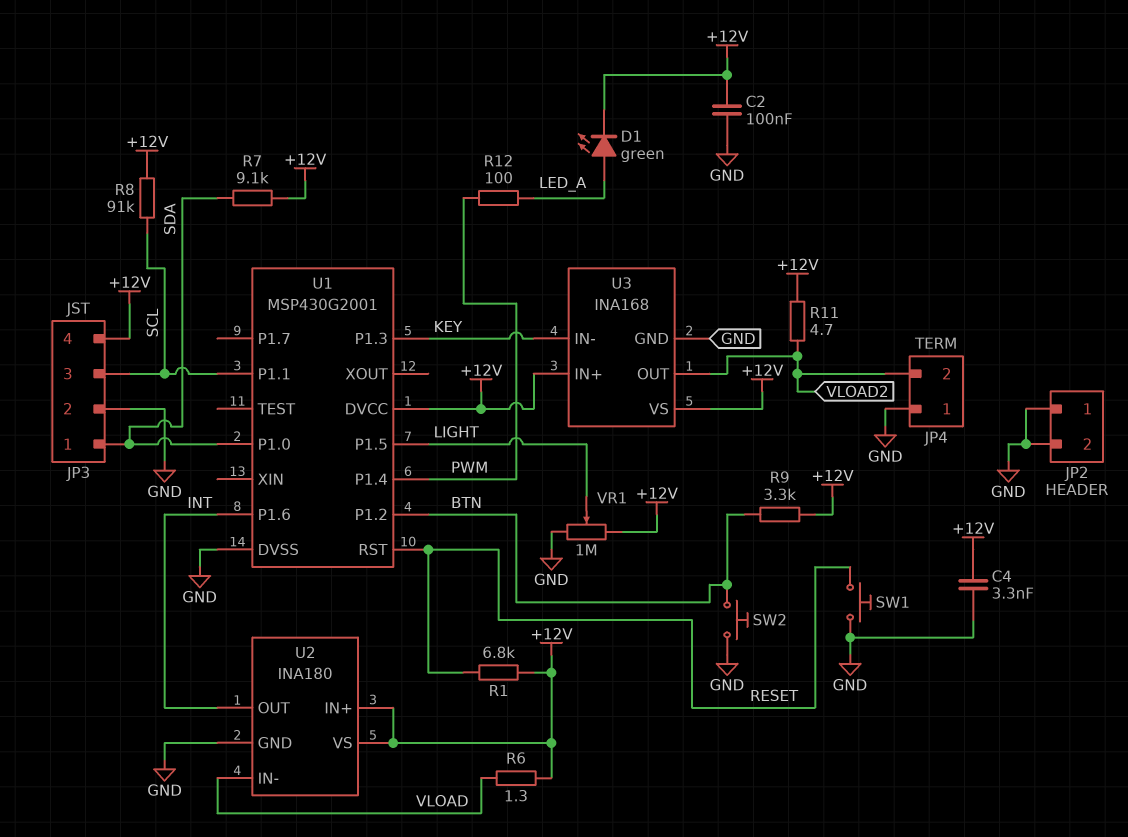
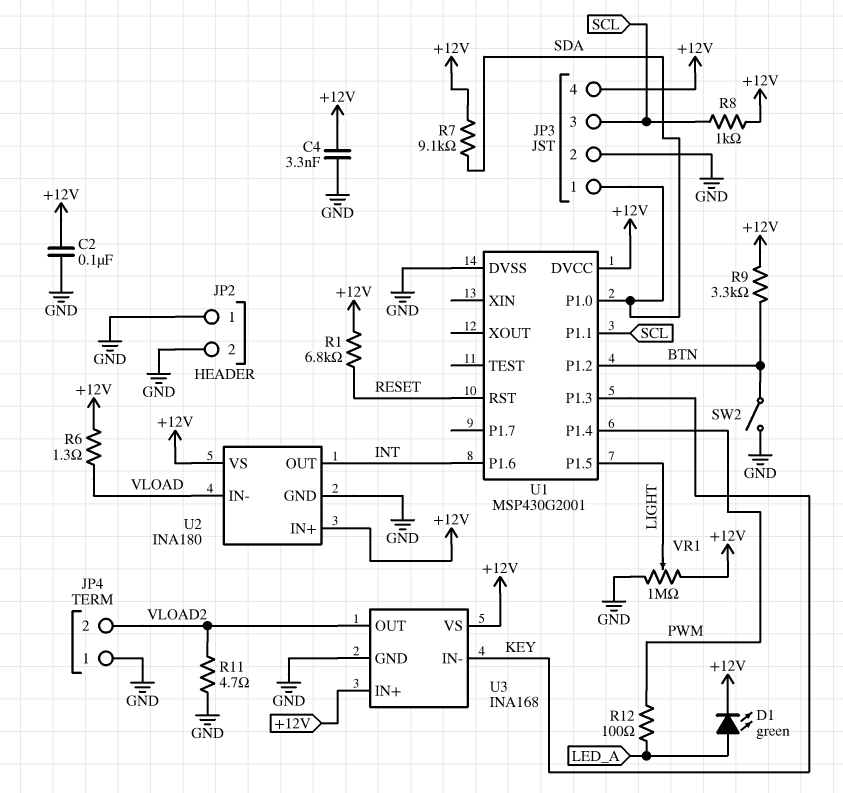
R8: 91k (+12V, SCL) -> 1k (+12V, SCL)
R11: 4.7 (+12V, VLOAD2) -> 4.7 (GND, VLOAD2)
SW1: button (GND, RESET) -> none
SW2: button (BTN, GND) -> switch (BTN, GND)

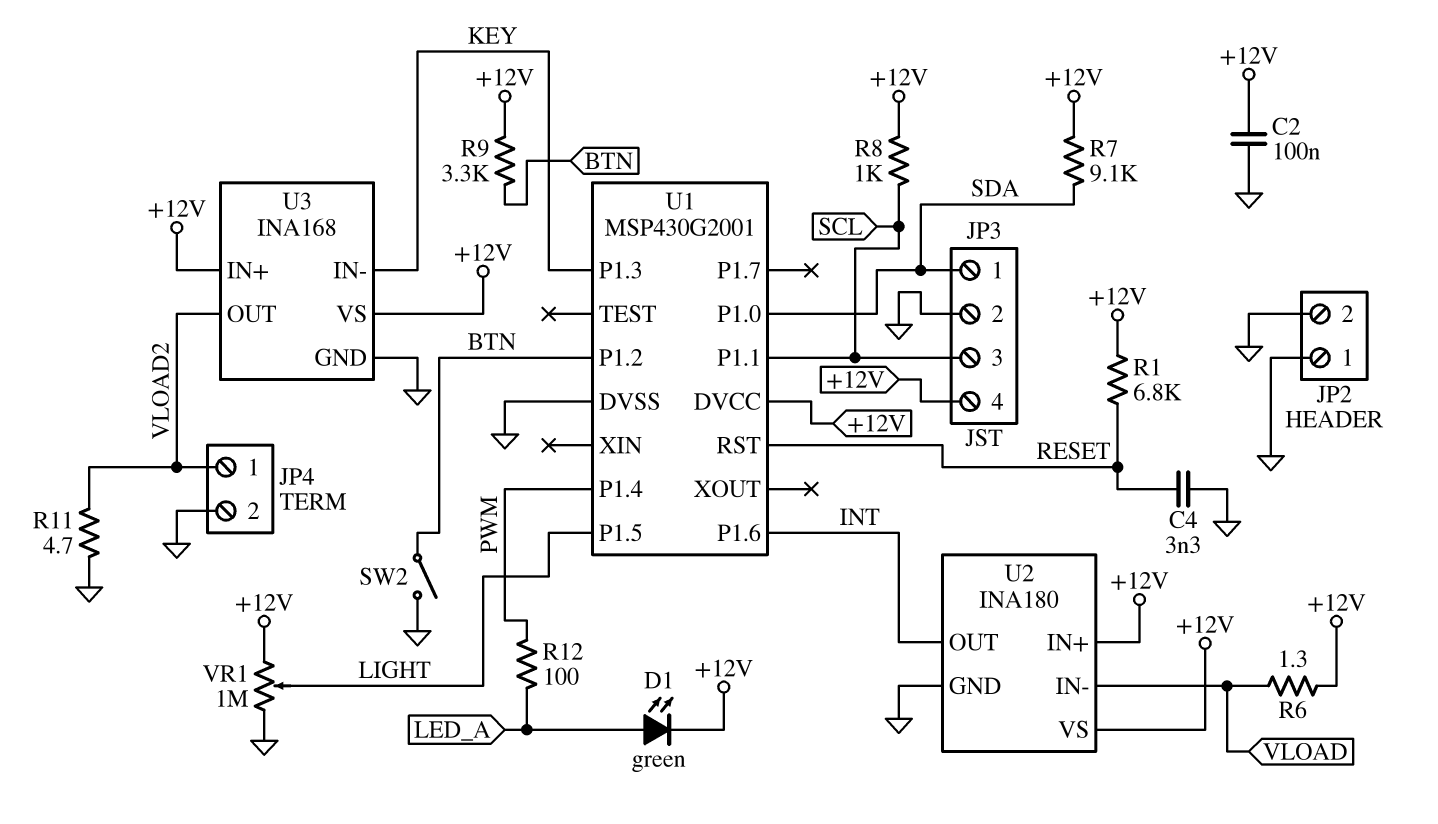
C4: 3.3nF (+12V, GND) -> 3.3nF (GND, RESET)
JP4 pin 1: GND -> VLOAD2
JP4 pin 2: VLOAD2 -> GND

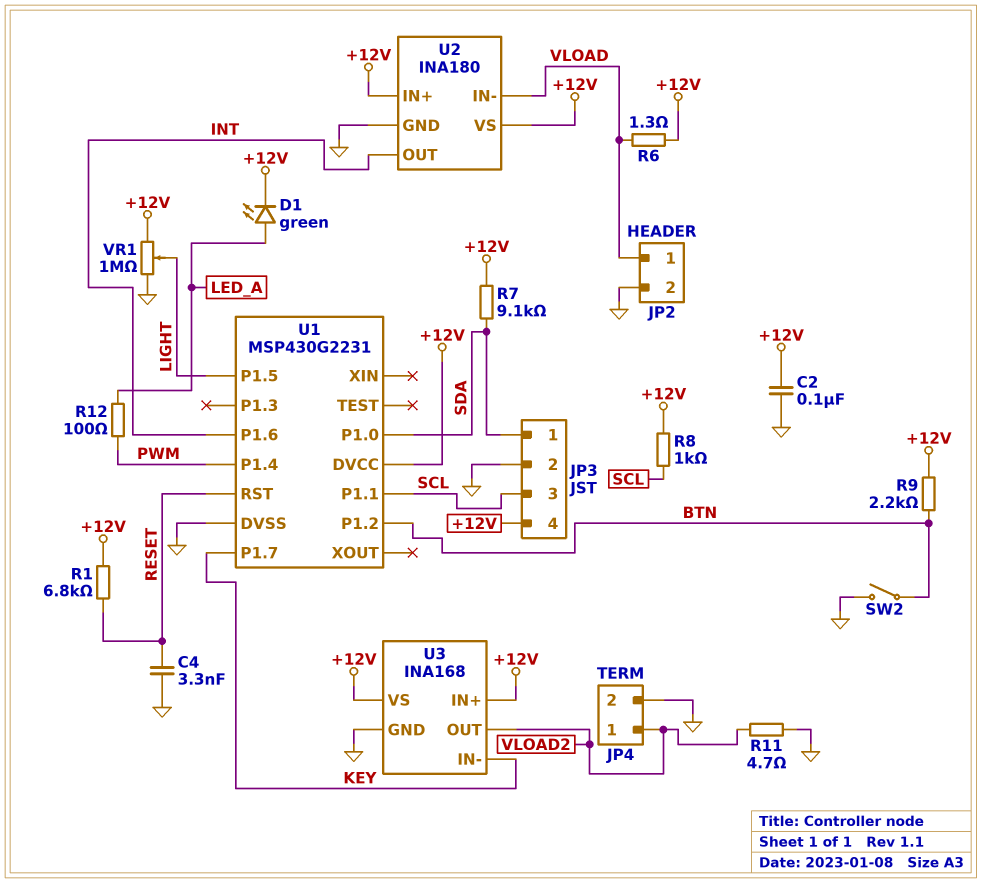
JP2 pin 1: GND -> VLOAD
R9: 3.3k (+12V, BTN) -> 2.2k (+12V, BTN)
U1: MSP430G2001 -> MSP430G2231
U1 pin P1.3: KEY -> none
U1 pin P1.7: none -> KEY

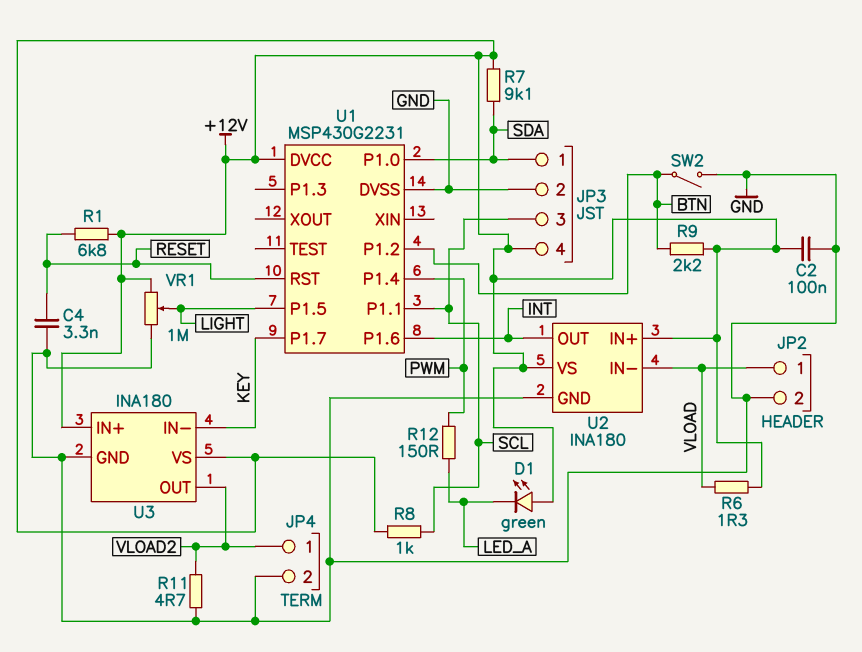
D1: LED green (A LED_A, K +12V) -> LED green (A +12V, K LED_A)
R12: 100 (LED_A, PWM) -> 150 (LED_A, PWM)
U3: INA168 -> INA180

